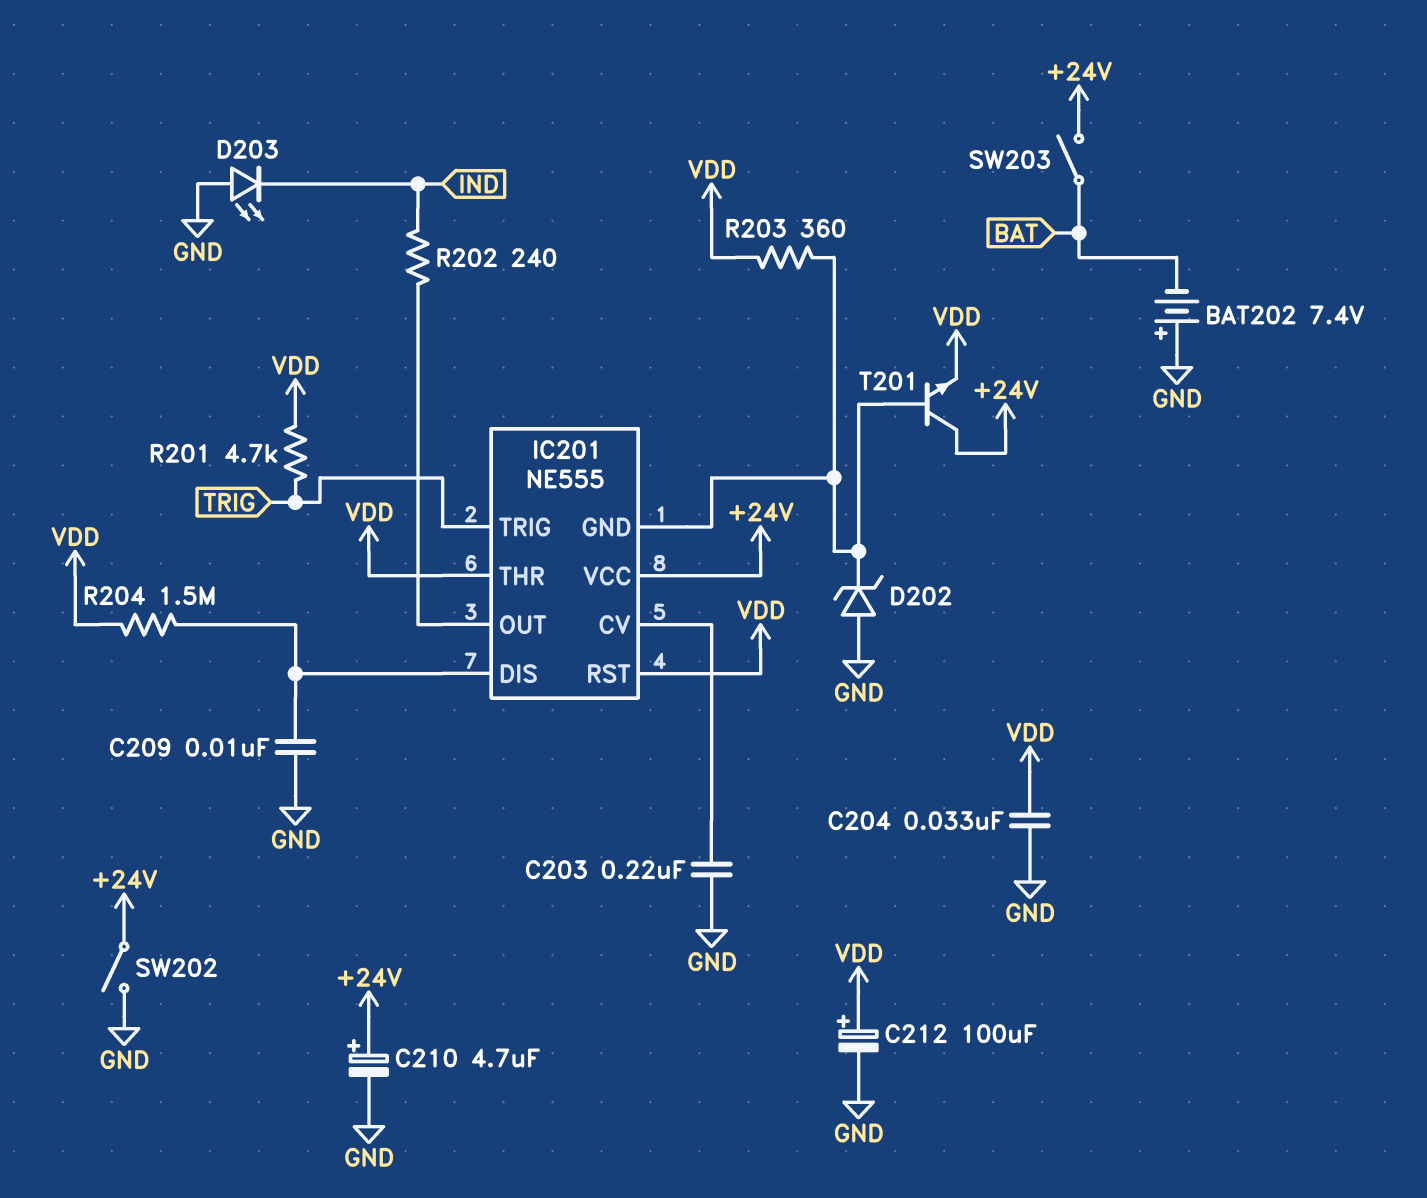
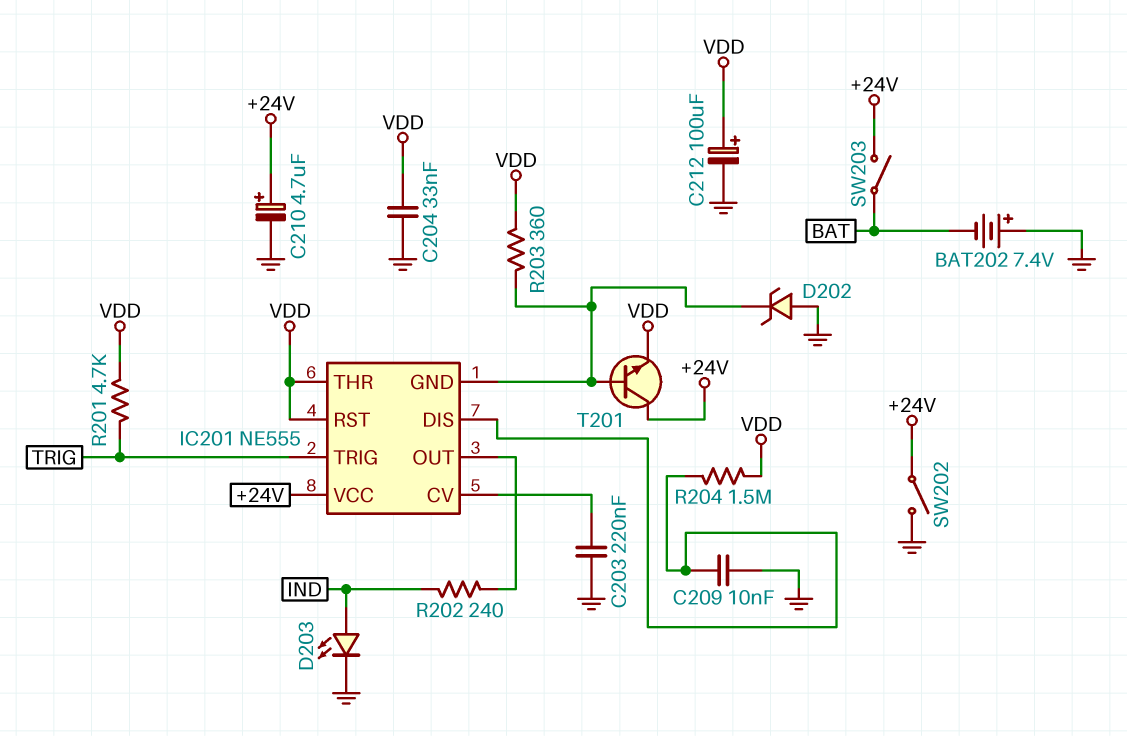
D203: LED (A GND, K IND) -> LED (A IND, K GND)

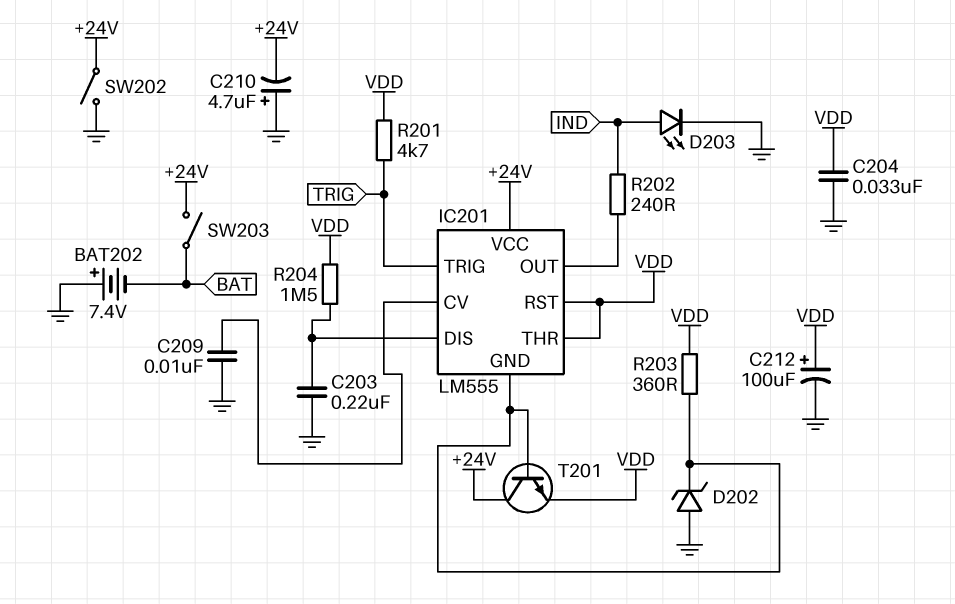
C203: 220nF (GND, IC201/CV) -> 220nF (GND, IC201/DIS)
C209: 10nF (GND, IC201/DIS) -> 10nF (GND, IC201/CV)
C210: 4.7uF (plus +24V, minus GND) -> 4.7uF (plus GND, minus +24V)
IC201: NE555 -> LM555

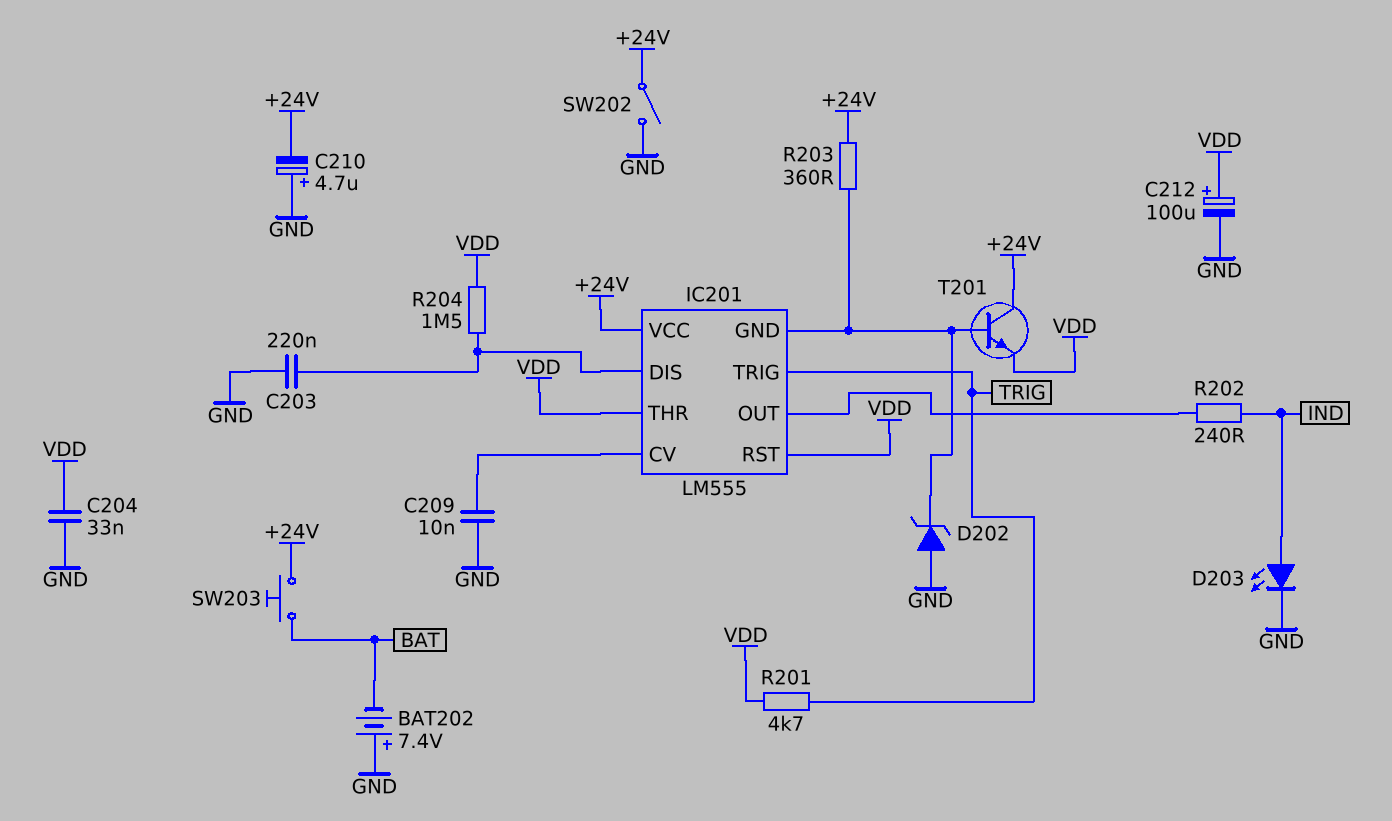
R203: 360 (IC201/GND, VDD) -> 360 (+24V, IC201/GND)
SW203: switch (+24V, BAT) -> button (+24V, BAT)

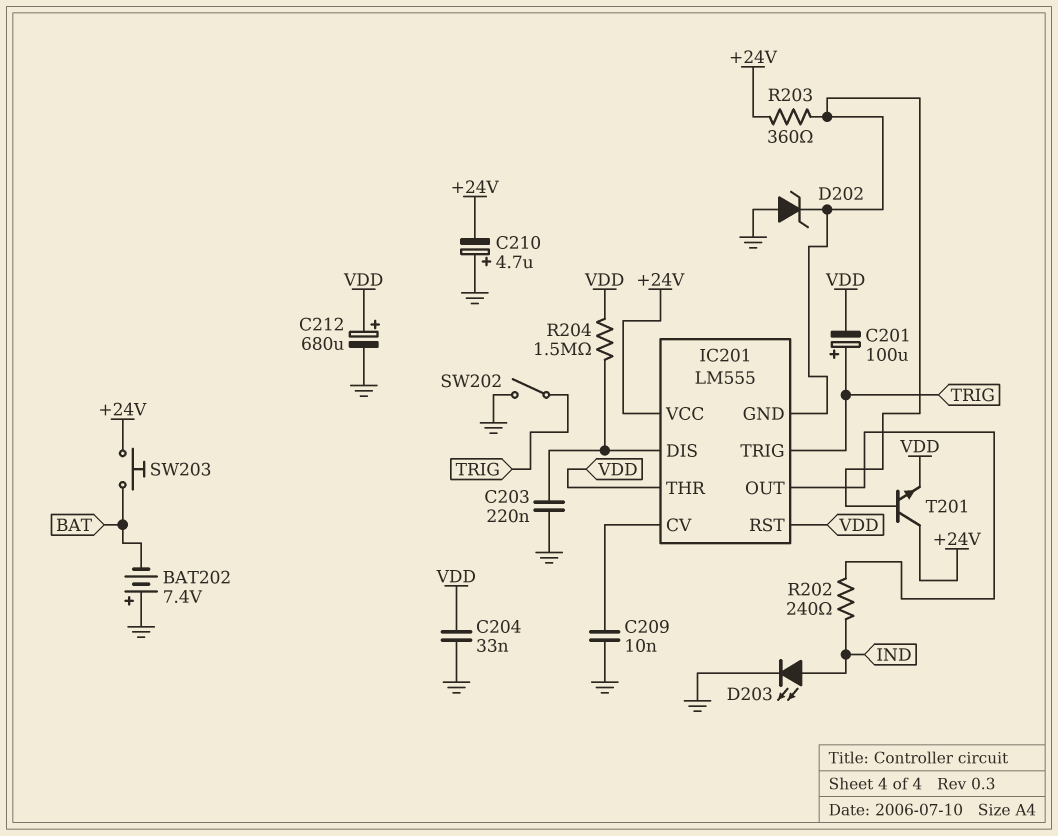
C201: none -> 100uF (plus TRIG, minus VDD)
C212: 100uF (plus VDD, minus GND) -> 680uF (plus VDD, minus GND)
R201: 4.7k (TRIG, VDD) -> none
SW202: switch (+24V, GND) -> switch (GND, TRIG)

